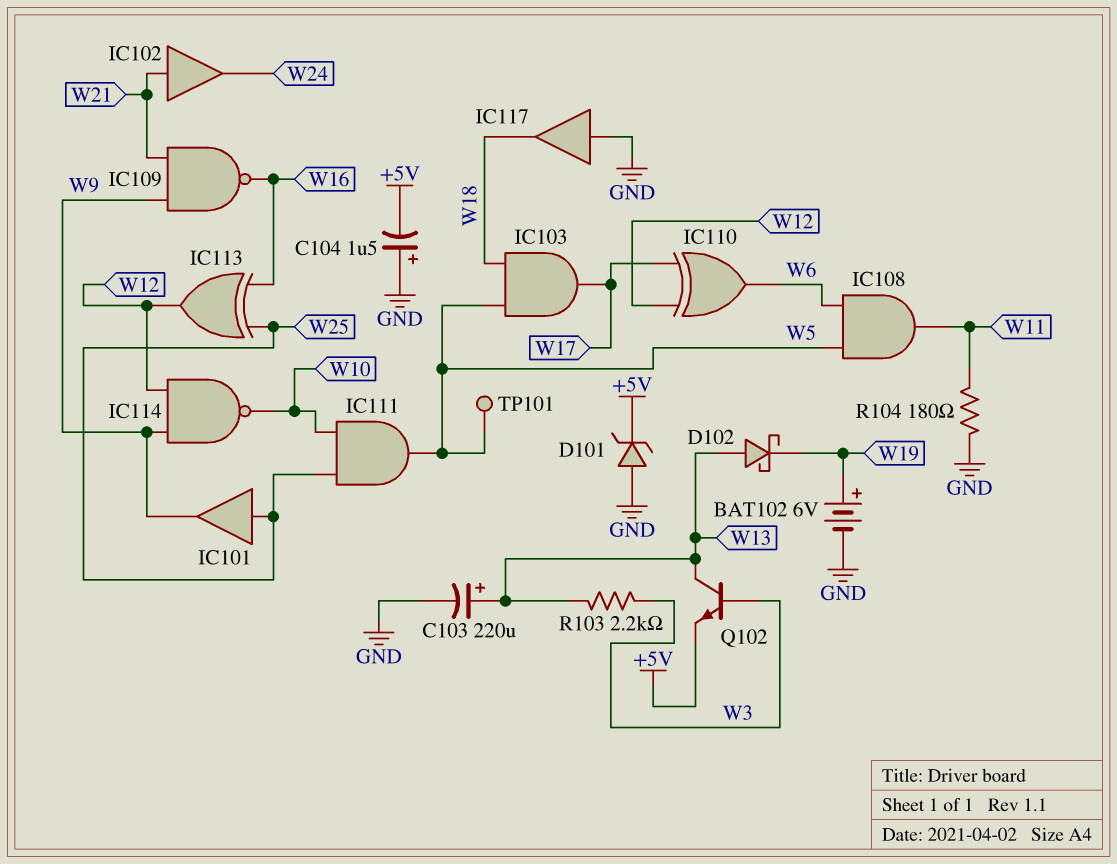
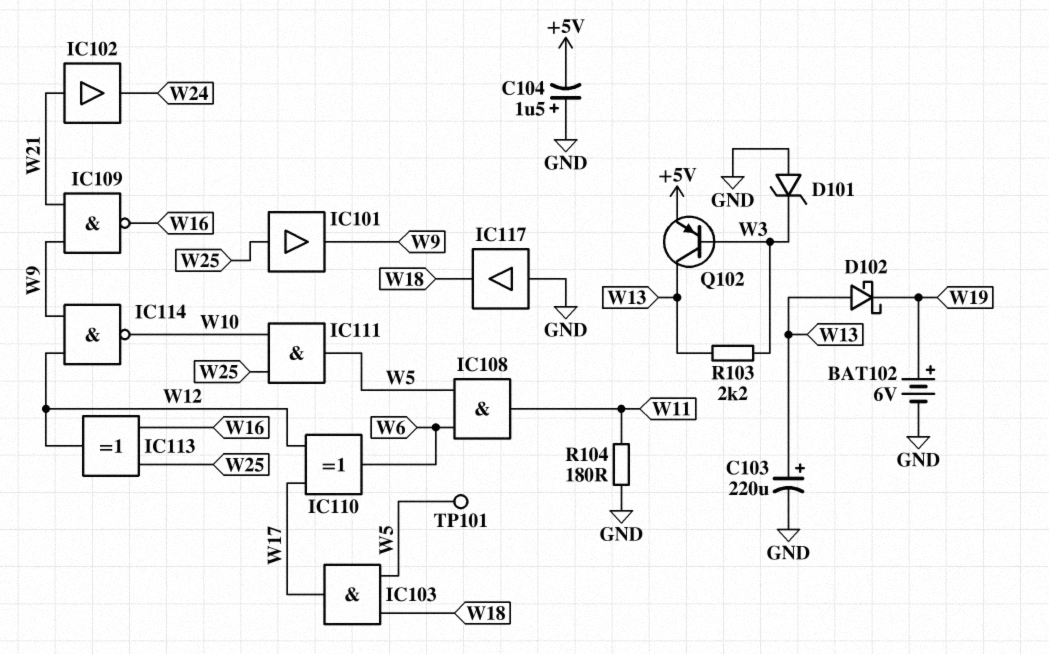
D101: zener (A GND, K +5V) -> zener (A GND, K W3)
Q102: NPN (B W3, C W13, E +5V) -> PNP (B W3, C W13, E +5V)

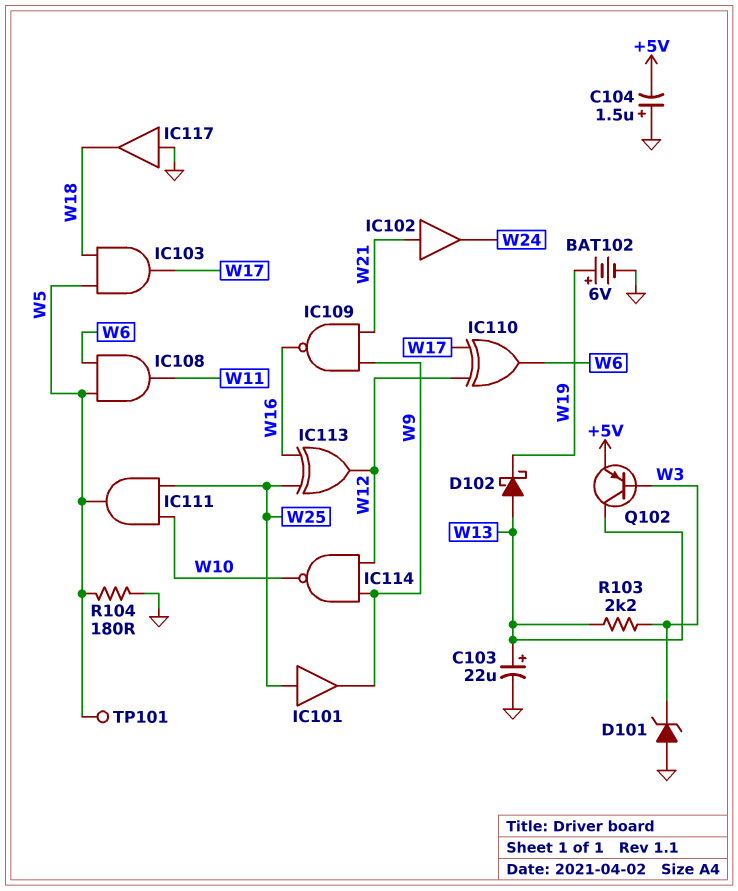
C103: 220uF (plus W13, minus GND) -> 22uF (plus W13, minus GND)
R104: 180 (GND, W11) -> 180 (GND, W5)

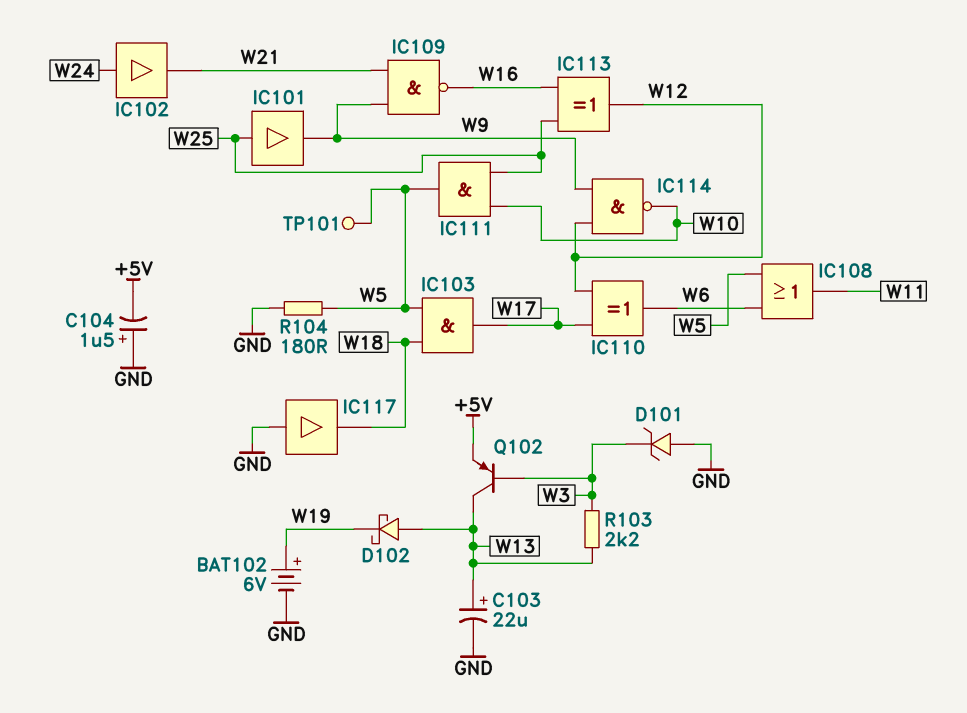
IC102: buffer (in W21, out W24) -> buffer (in W24, out W21)
IC108: AND (in W5, in W6, out W11) -> OR (in W5, in W6, out W11)

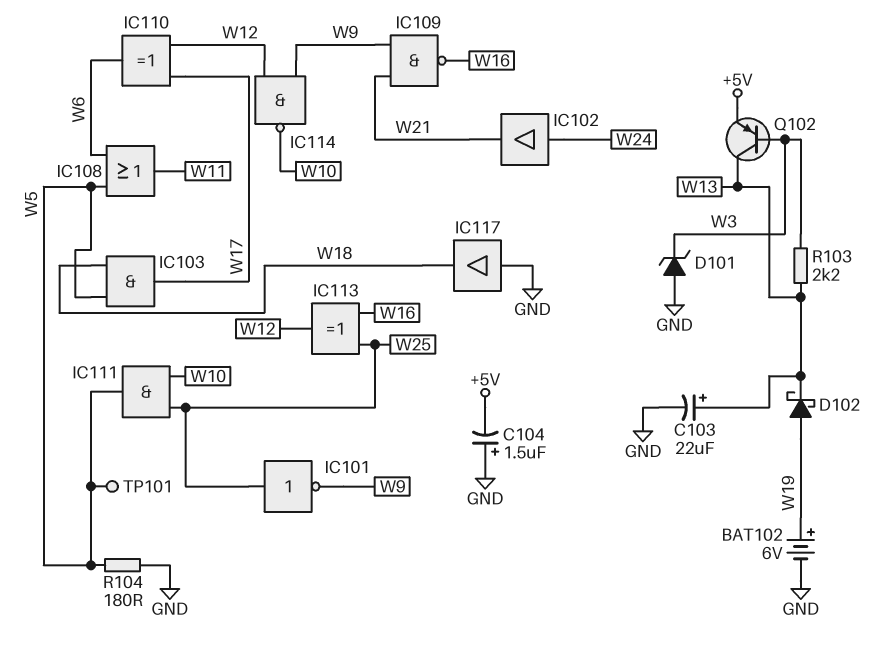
D102: schottky (A W13, K W19) -> schottky (A W19, K W13)
IC101: buffer (in W25, out W9) -> NOT (in W25, out W9)

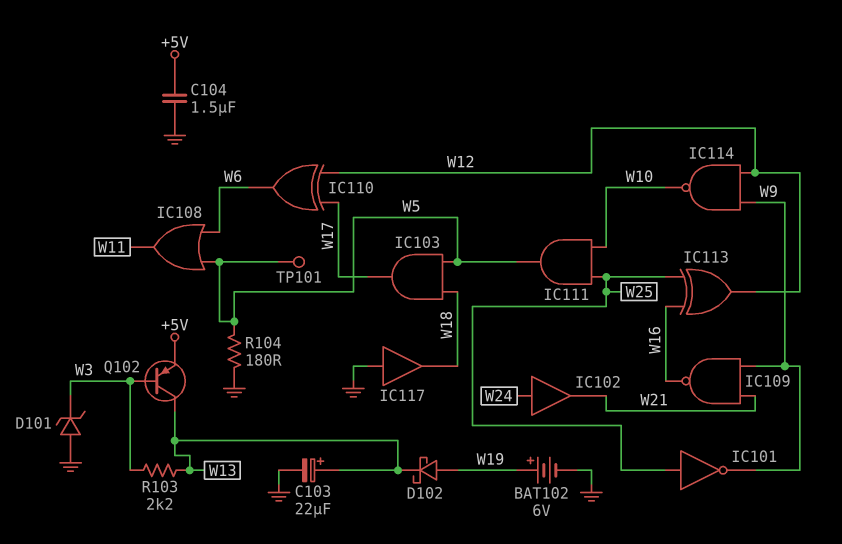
C104: 1.5uF (plus GND, minus +5V) -> 1.5uF (+5V, GND)

